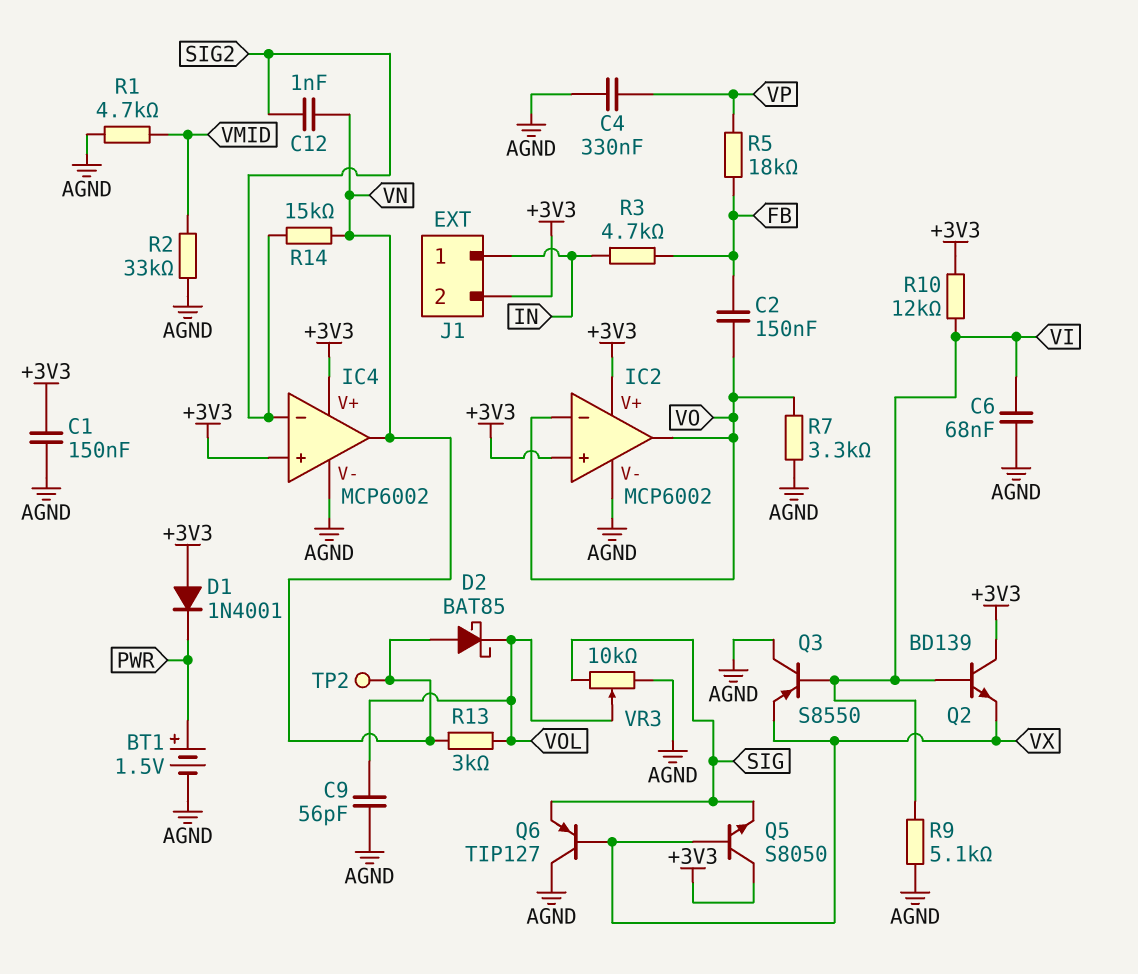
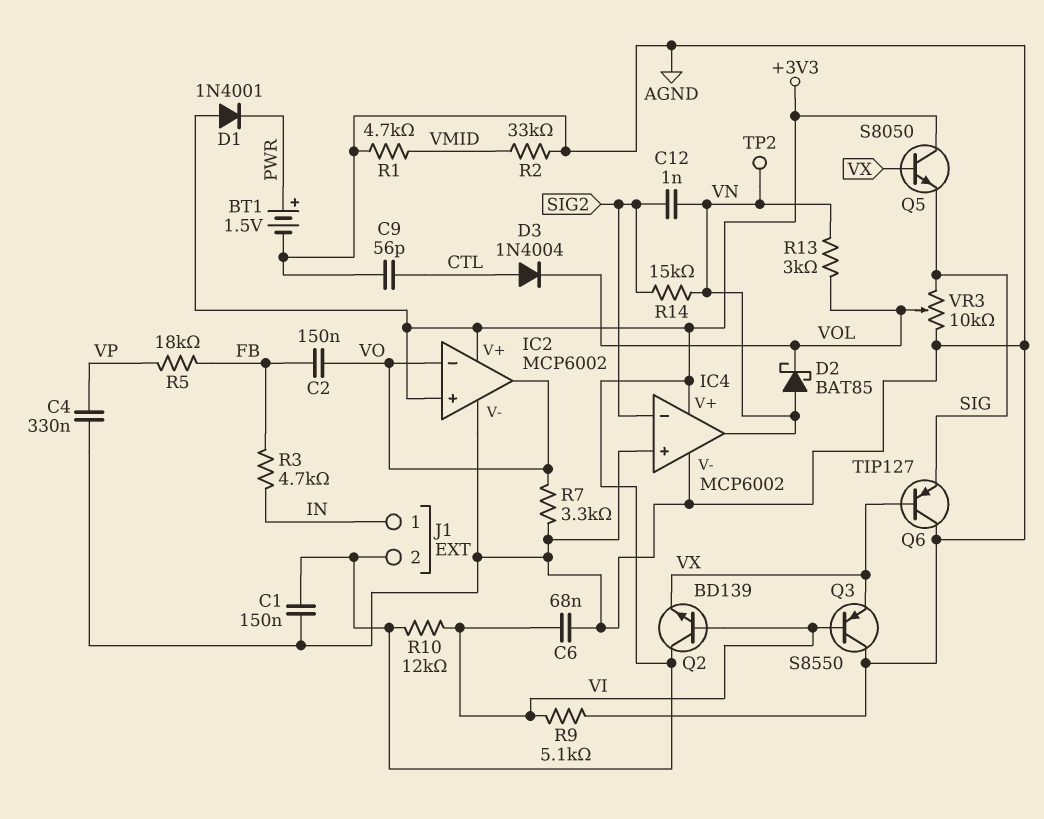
C9: 56pF (AGND, VOL) -> 56pF (AGND, CTL)
D3: none -> diode 1N4004 (A CTL, K VOL)
IC4 pin in+: +3V3 -> AGND

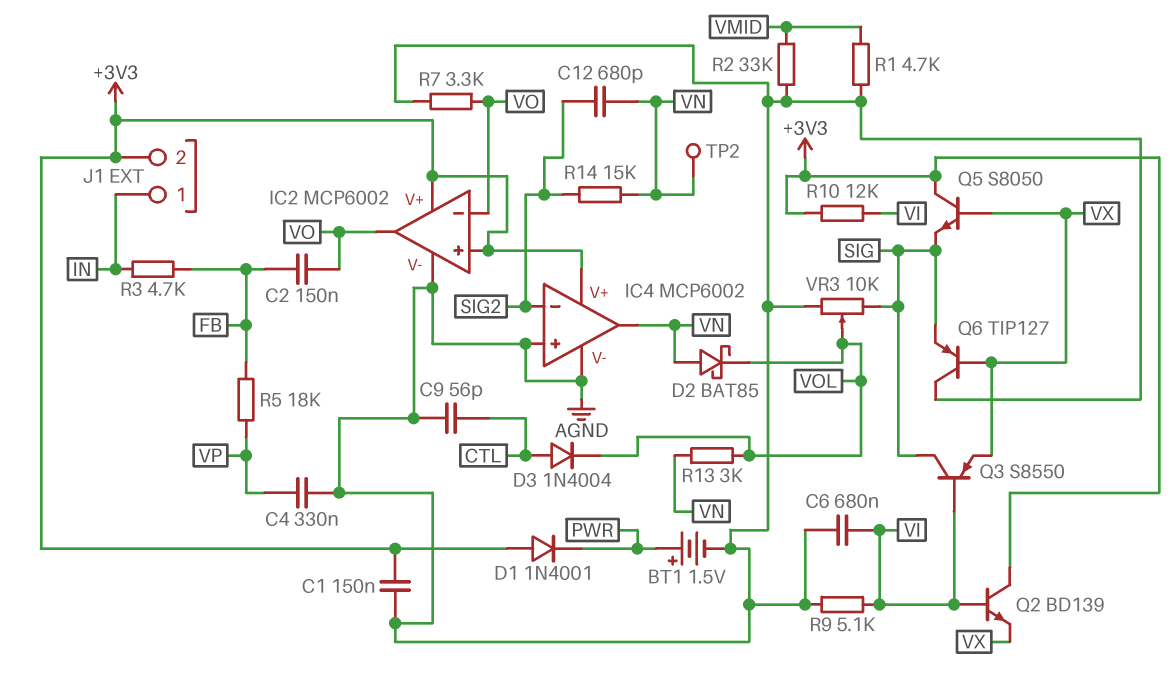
C6: 68nF (AGND, VI) -> 680nF (AGND, VI)
C12: 1nF (SIG2, VN) -> 680pF (SIG2, VN)
Q3: PNP S8550 (B VI, C AGND, E VX) -> PNP S8550 (B VI, C SIG, E VX)

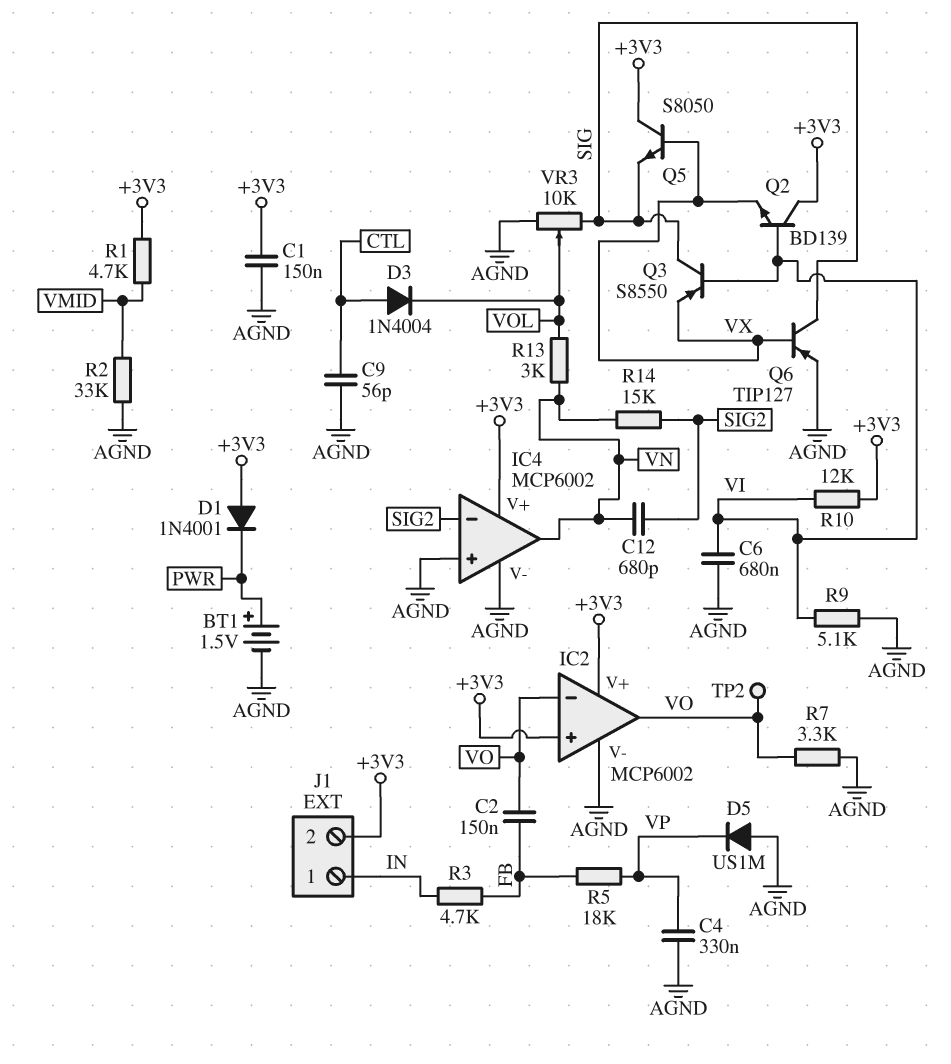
D2: schottky BAT85 (A VN, K VOL) -> none
D5: none -> diode US1M (A AGND, K VP)
Q6: PNP TIP127 (B VX, C AGND, E SIG) -> PNP TIP127 (B VX, C SIG, E AGND)
R1: 4.7k (AGND, VMID) -> 4.7k (+3V3, VMID)
TP2: test point (VN) -> test point (VO)

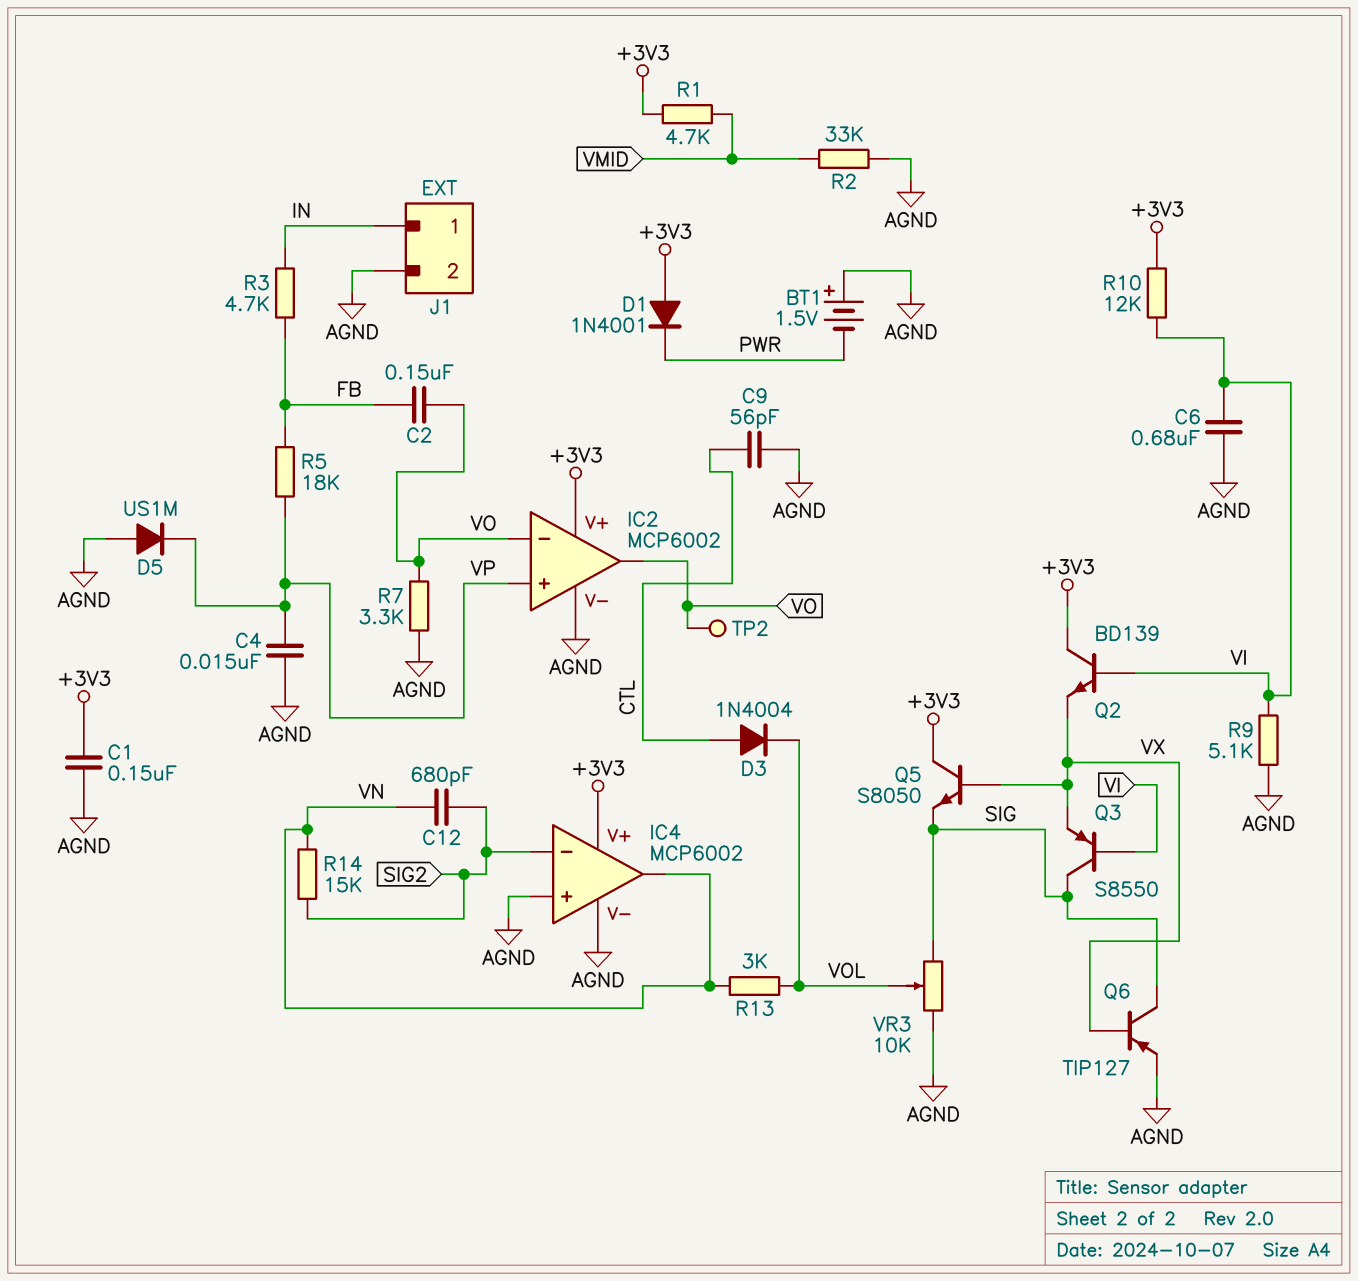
BT1: 1.5V (plus PWR, minus AGND) -> 1.5V (plus AGND, minus PWR)
C4: 330nF (AGND, VP) -> 15nF (AGND, VP)
IC2 pin in+: +3V3 -> VP
J1 pin 2: +3V3 -> AGND

